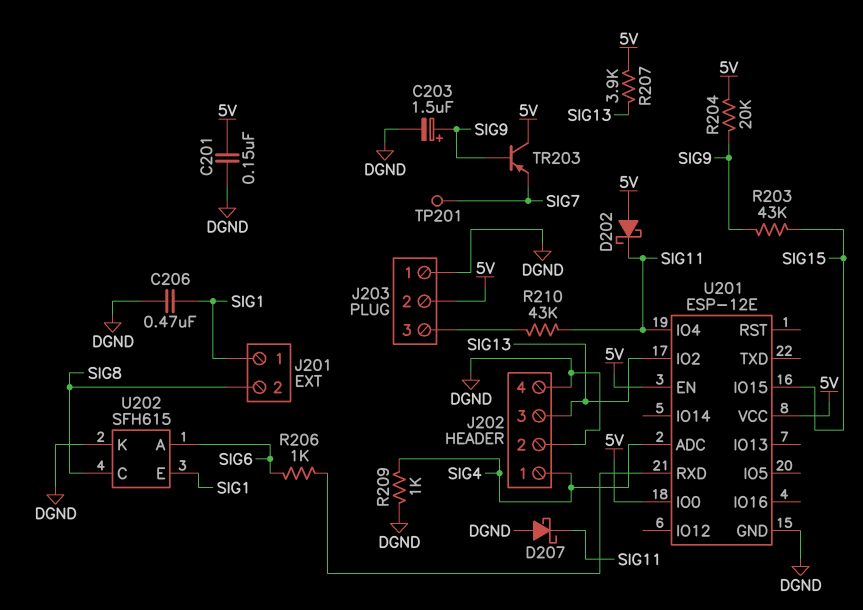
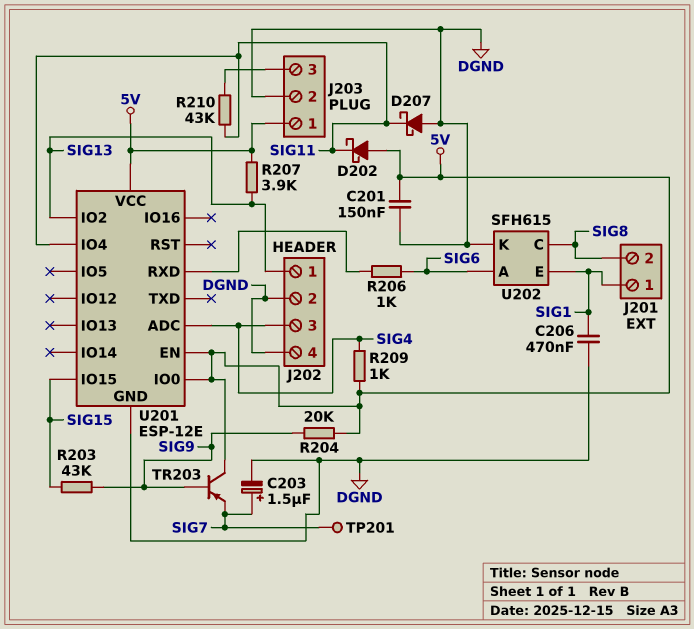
C203: 1.5uF (plus SIG9, minus DGND) -> 1.5uF (plus SIG7, minus DGND)
J202 pin 1: SIG4 -> SIG13
J202 pin 3: SIG13 -> SIG4
J203 pin 1: DGND -> 5V
J203 pin 2: 5V -> DGND
R209: 1k (DGND, SIG4) -> 1k (5V, SIG4)

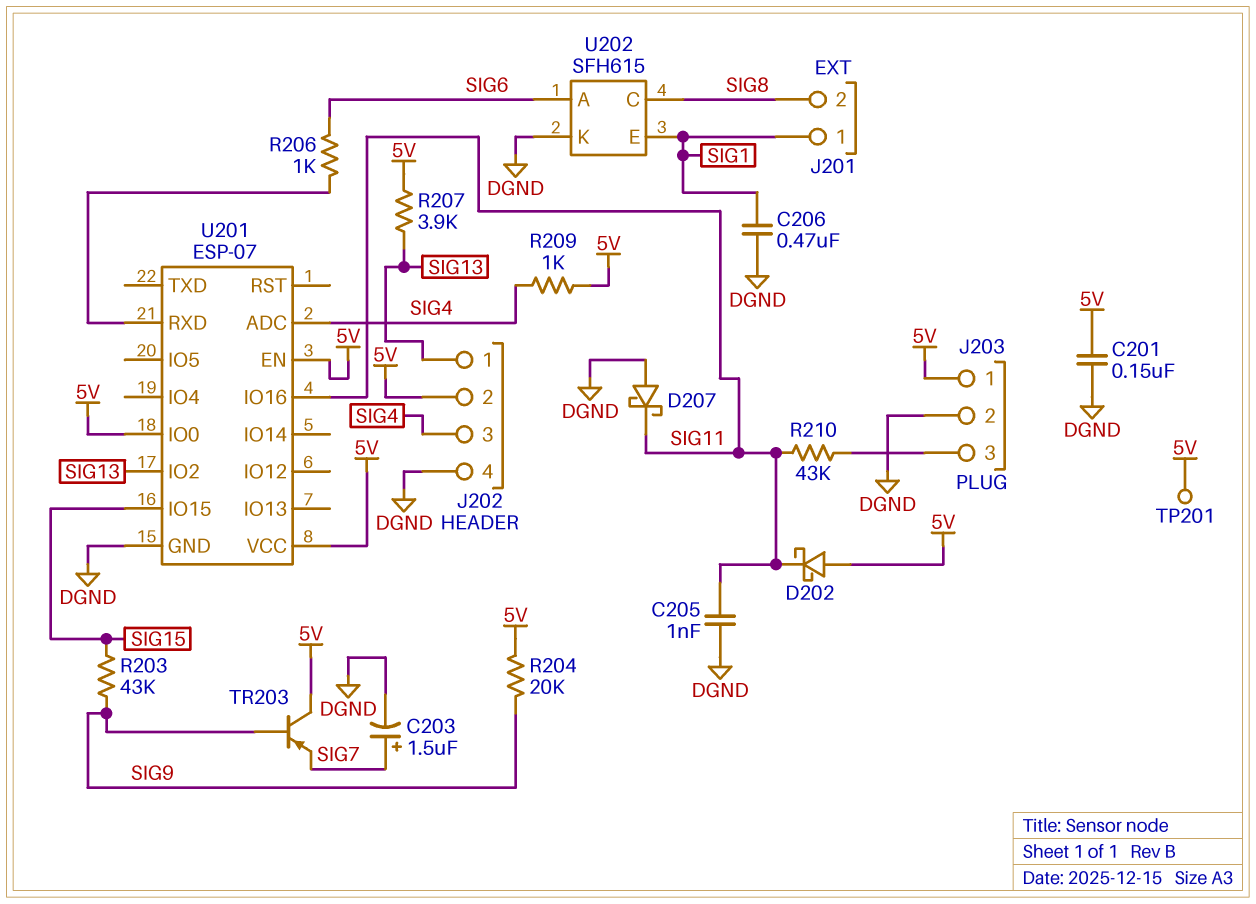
C205: none -> 1nF (DGND, SIG11)
J202 pin 2: DGND -> 5V
TP201: test point (SIG7) -> test point (5V)
U201: ESP-12E -> ESP-07
U201 pin IO4: SIG11 -> none
U201 pin IO16: none -> SIG11

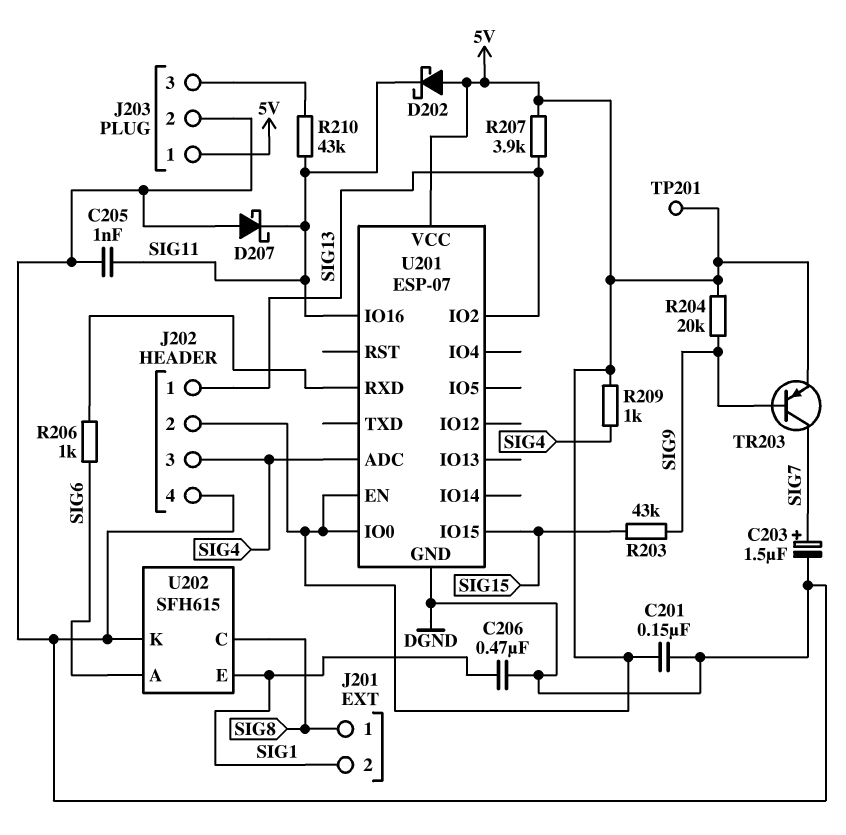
J201 pin 1: SIG1 -> SIG8
J201 pin 2: SIG8 -> SIG1
TR203: PNP (B SIG9, C 5V, E SIG7) -> PNP (B SIG9, C SIG7, E 5V)

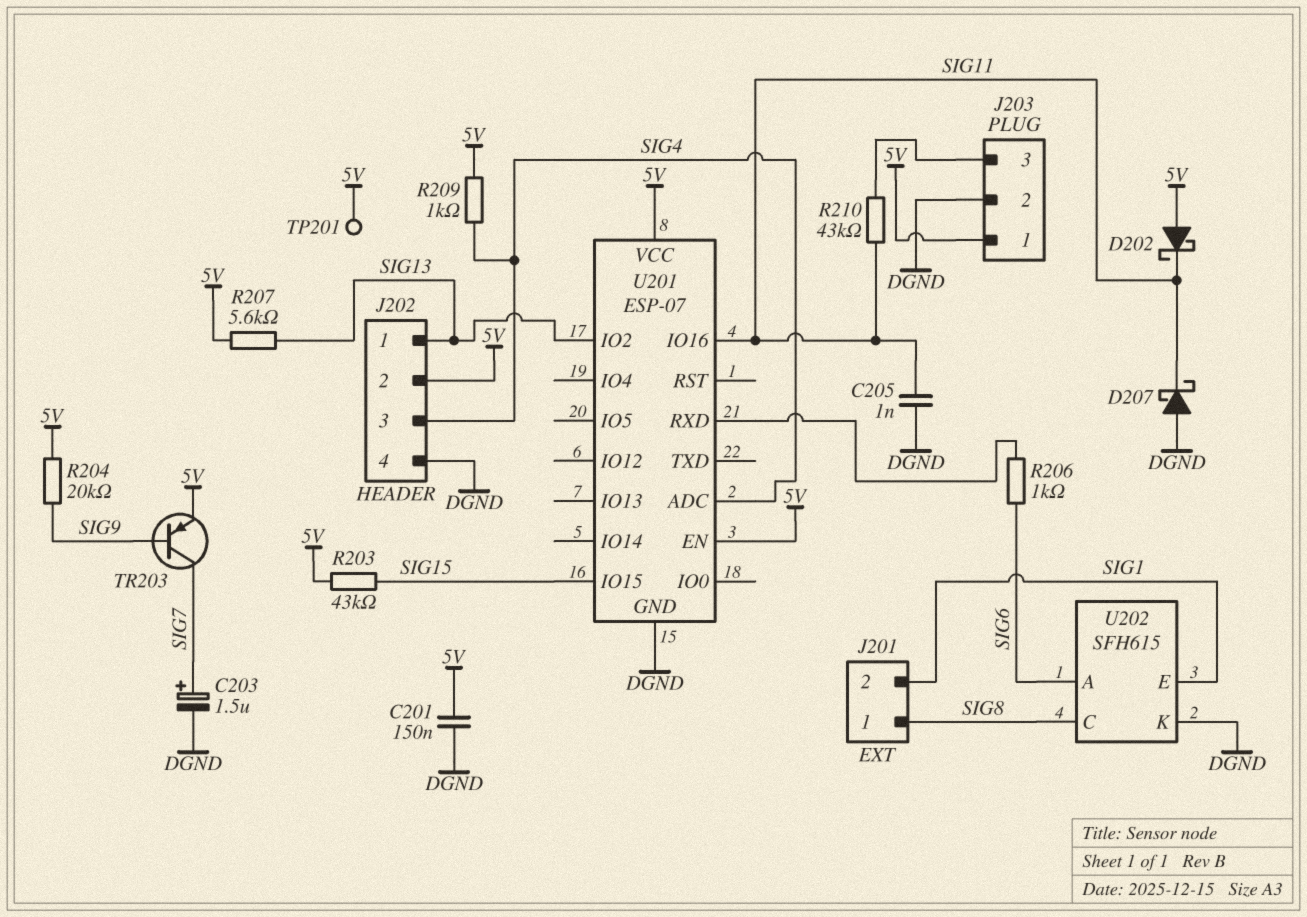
C206: 470nF (DGND, SIG1) -> none
R203: 43k (SIG9, SIG15) -> 43k (5V, SIG15)
R207: 3.9k (5V, SIG13) -> 5.6k (5V, SIG13)
U201 pin IO0: 5V -> none

